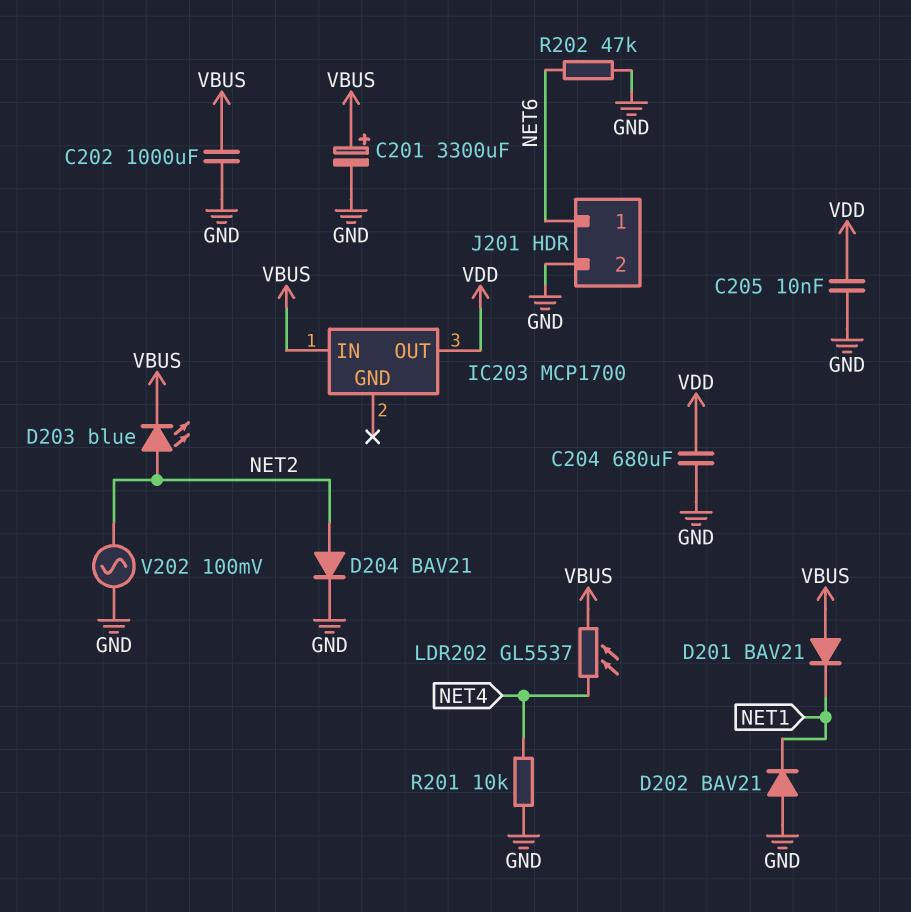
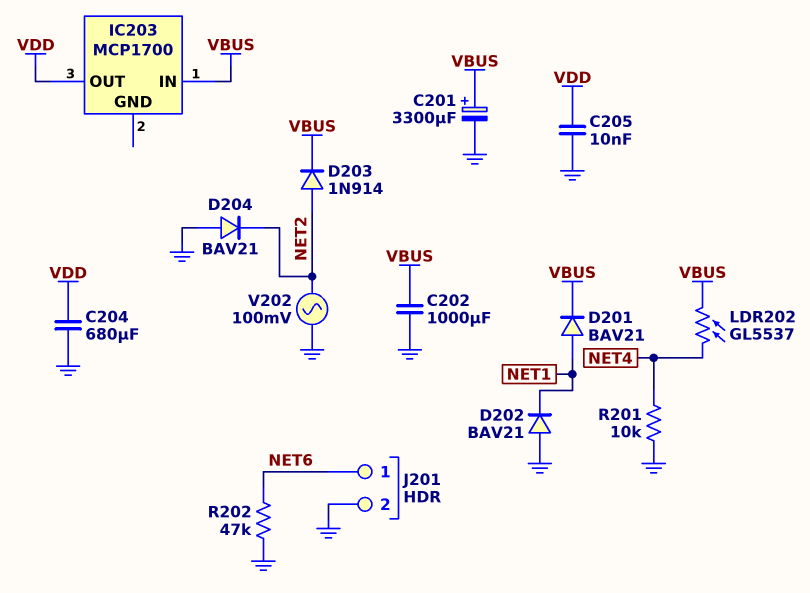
D201: diode BAV21 (A VBUS, K NET1) -> diode BAV21 (A NET1, K VBUS)
D203: LED blue (A NET2, K VBUS) -> diode 1N914 (A NET2, K VBUS)
D204: diode BAV21 (A NET2, K GND) -> diode BAV21 (A GND, K NET2)

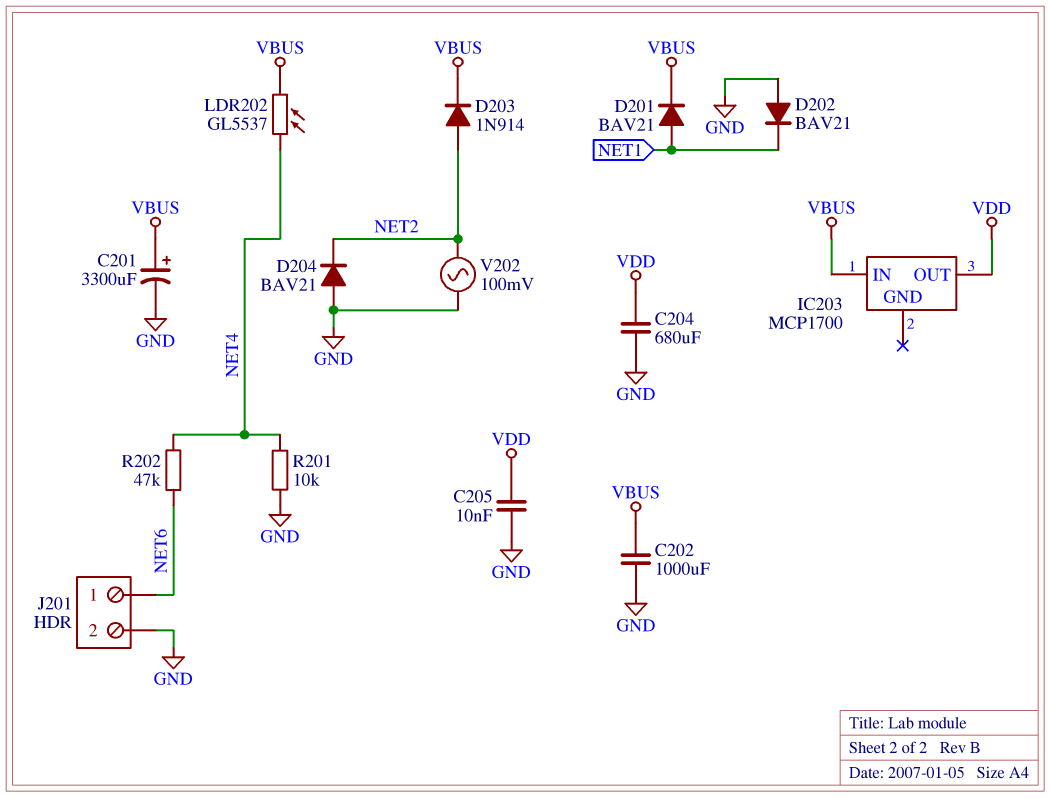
R202: 47k (GND, NET6) -> 47k (NET4, NET6)

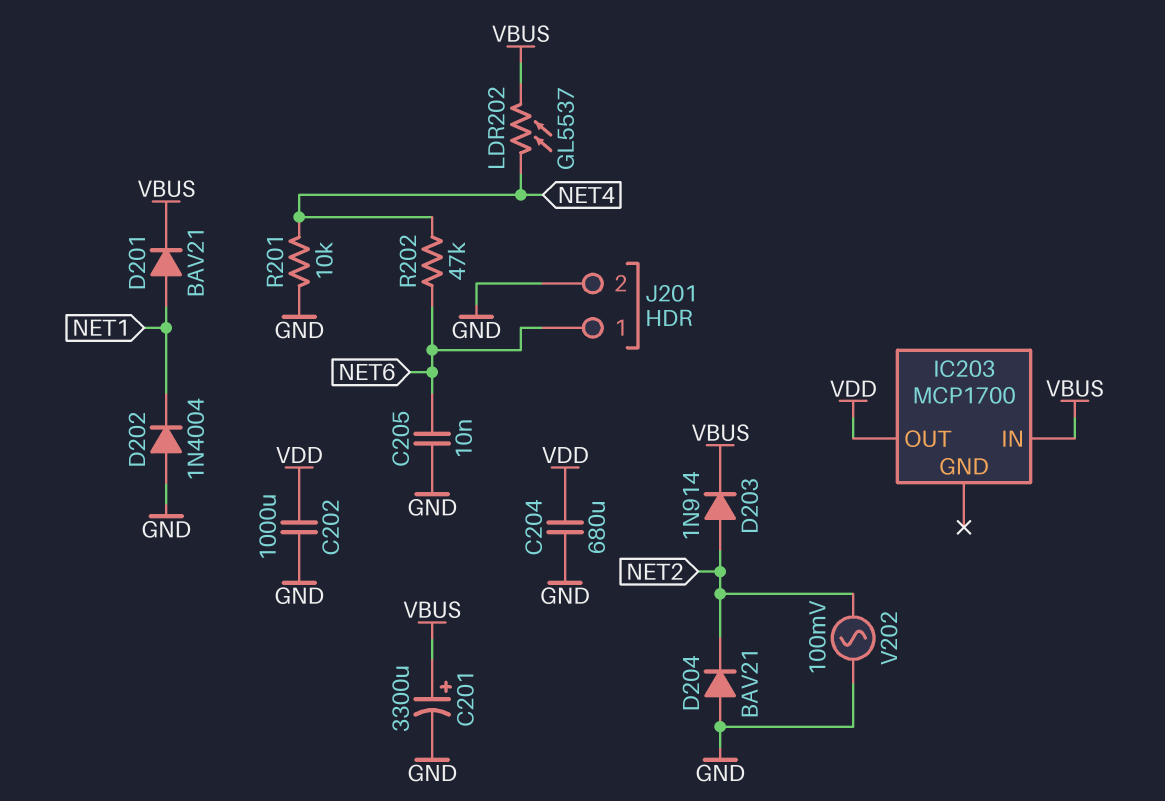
C202: 1000uF (GND, VBUS) -> 1000uF (GND, VDD)
C205: 10nF (GND, VDD) -> 10nF (GND, NET6)
D202: diode BAV21 (A GND, K NET1) -> diode 1N4004 (A GND, K NET1)

